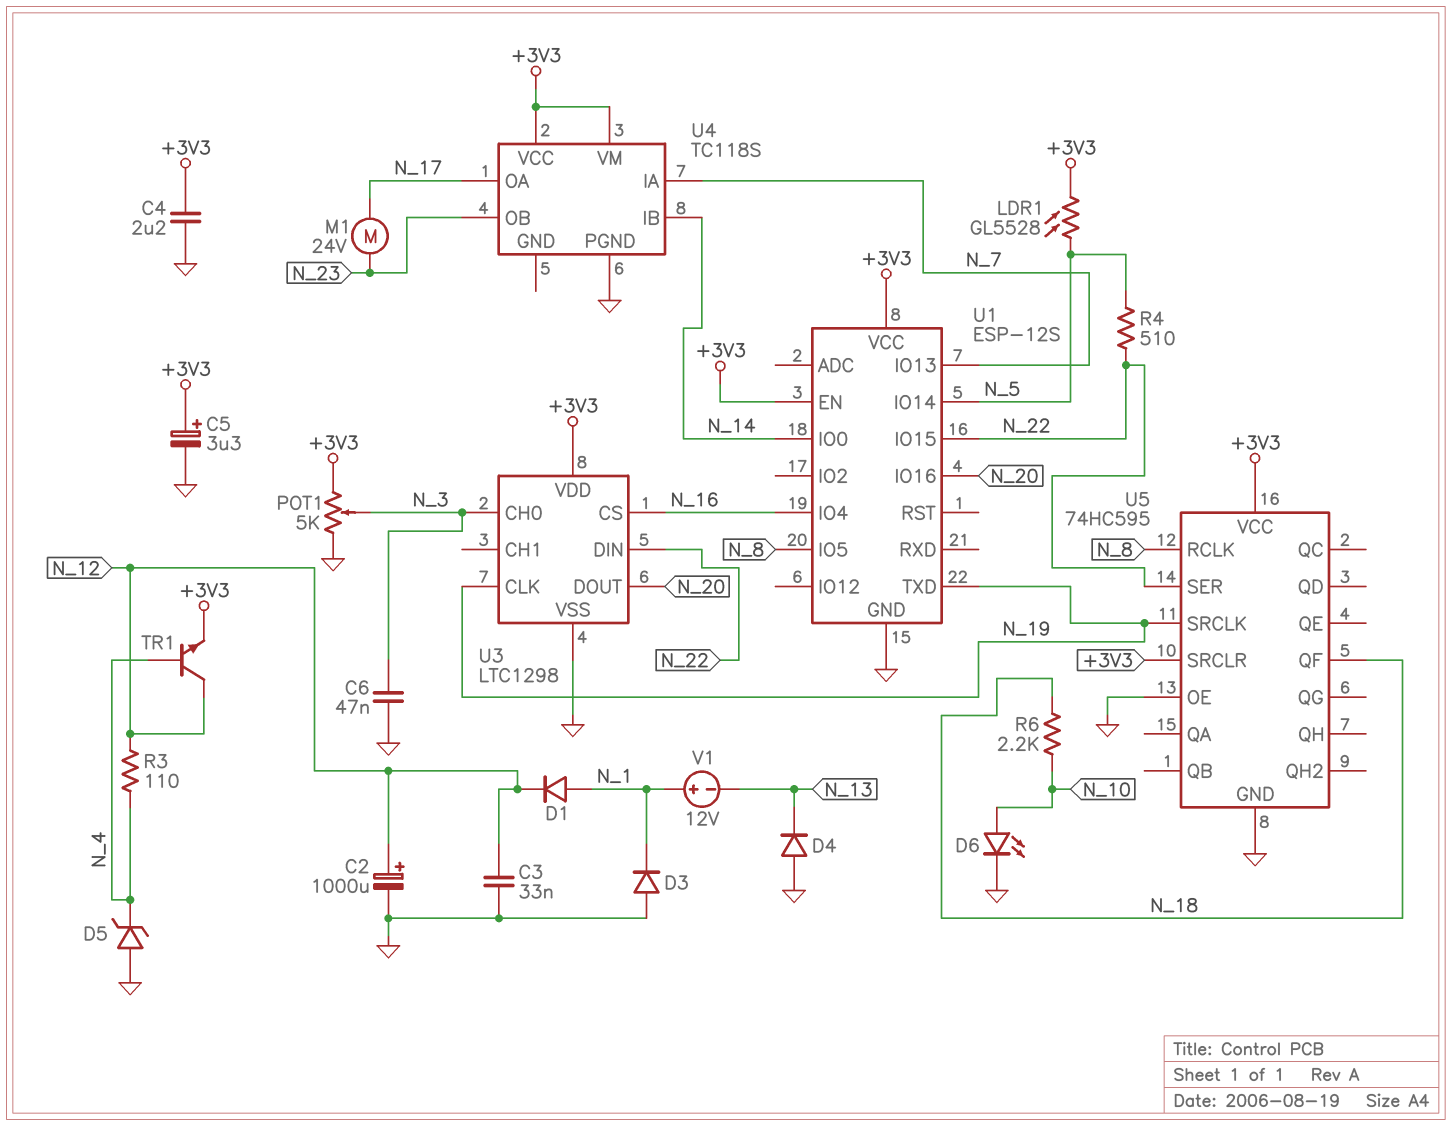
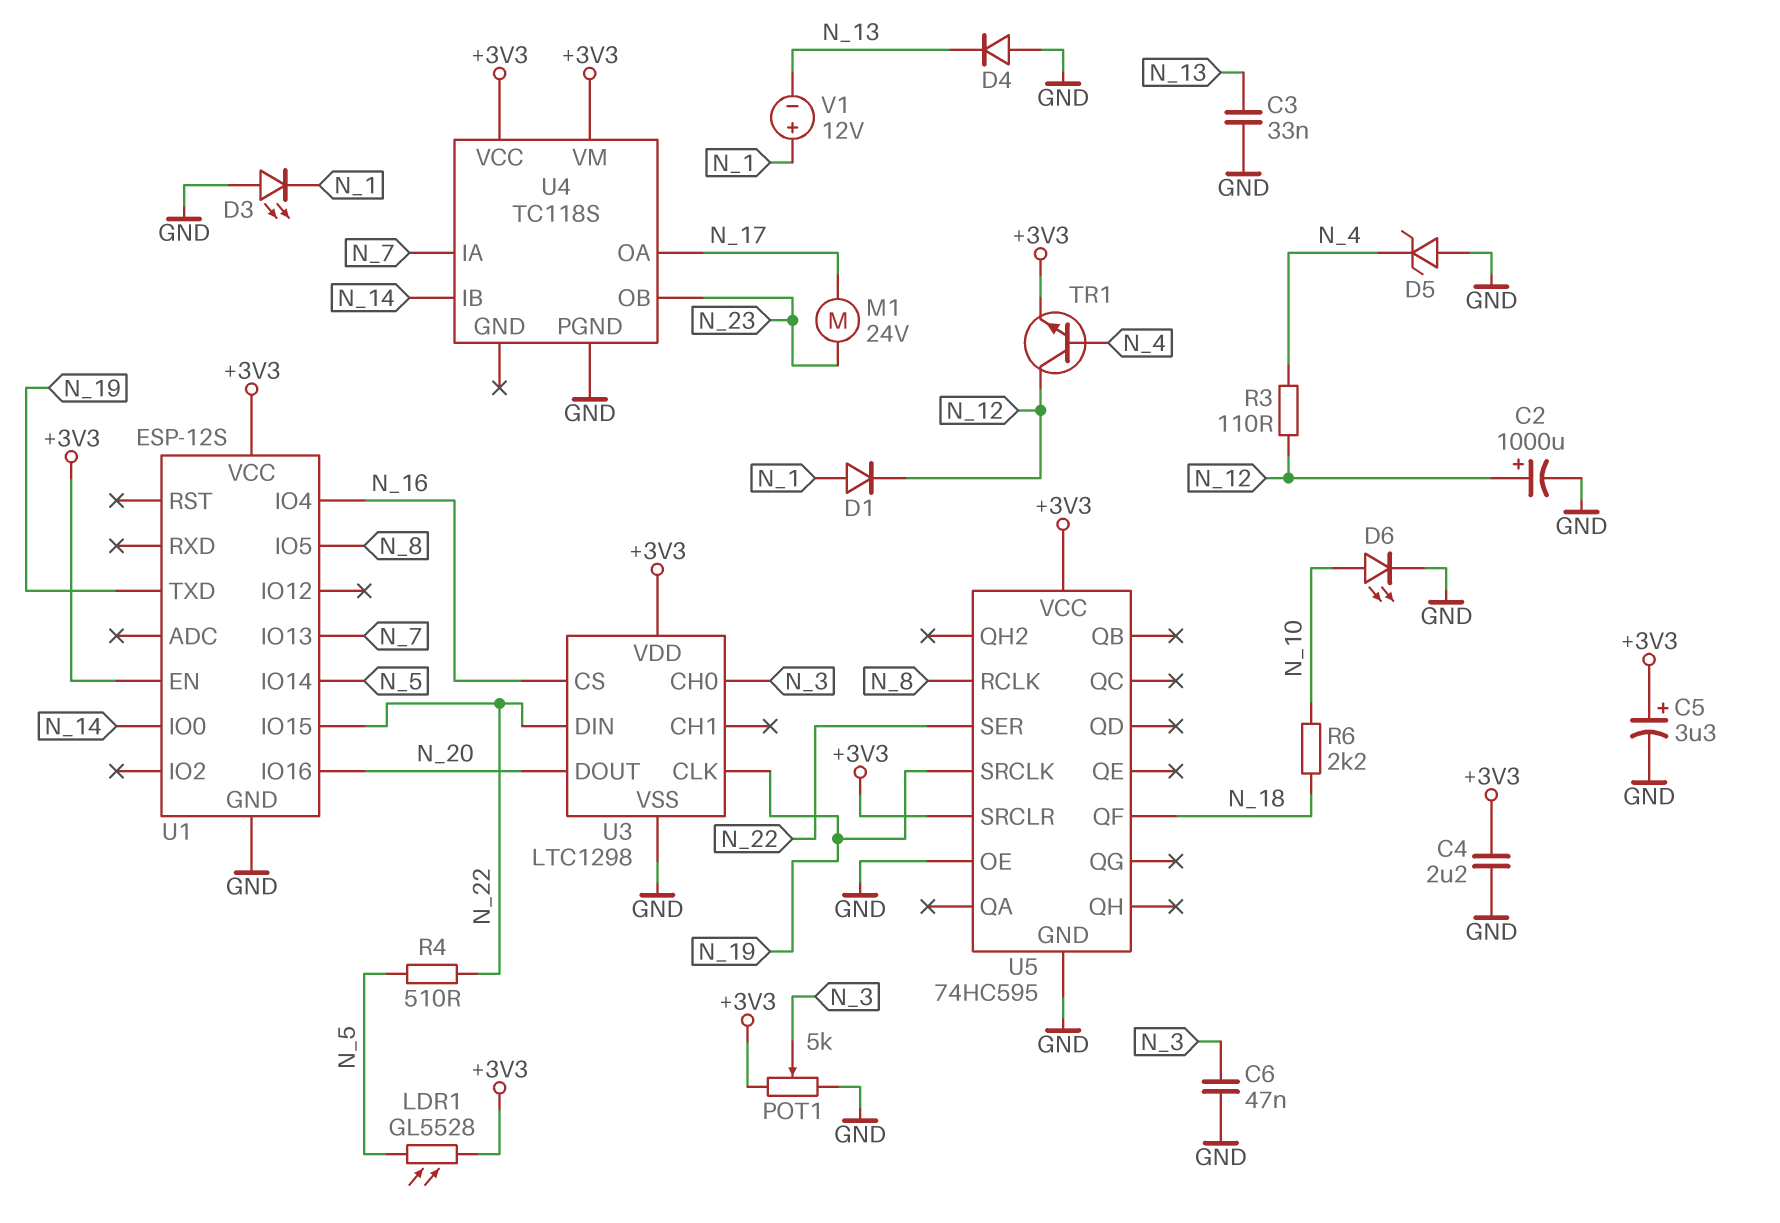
C3: 33nF (GND, N_12) -> 33nF (GND, N_13)
D3: diode (A GND, K N_1) -> LED (A GND, K N_1)

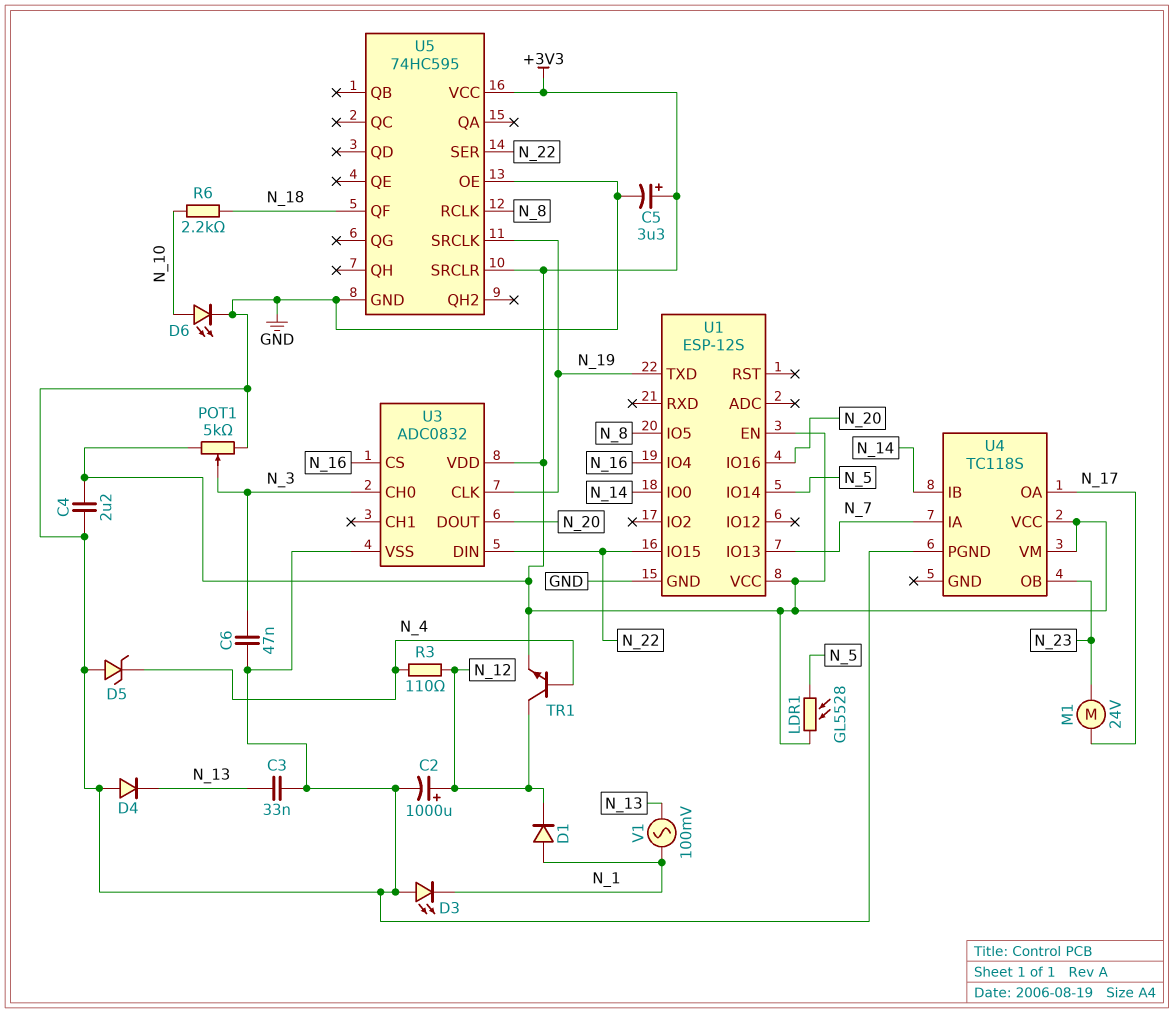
R4: 510 (N_5, N_22) -> none
U3: LTC1298 -> ADC0832
V1: 12V (plus N_1, minus N_13) -> AC 100mV (N_1, N_13)

